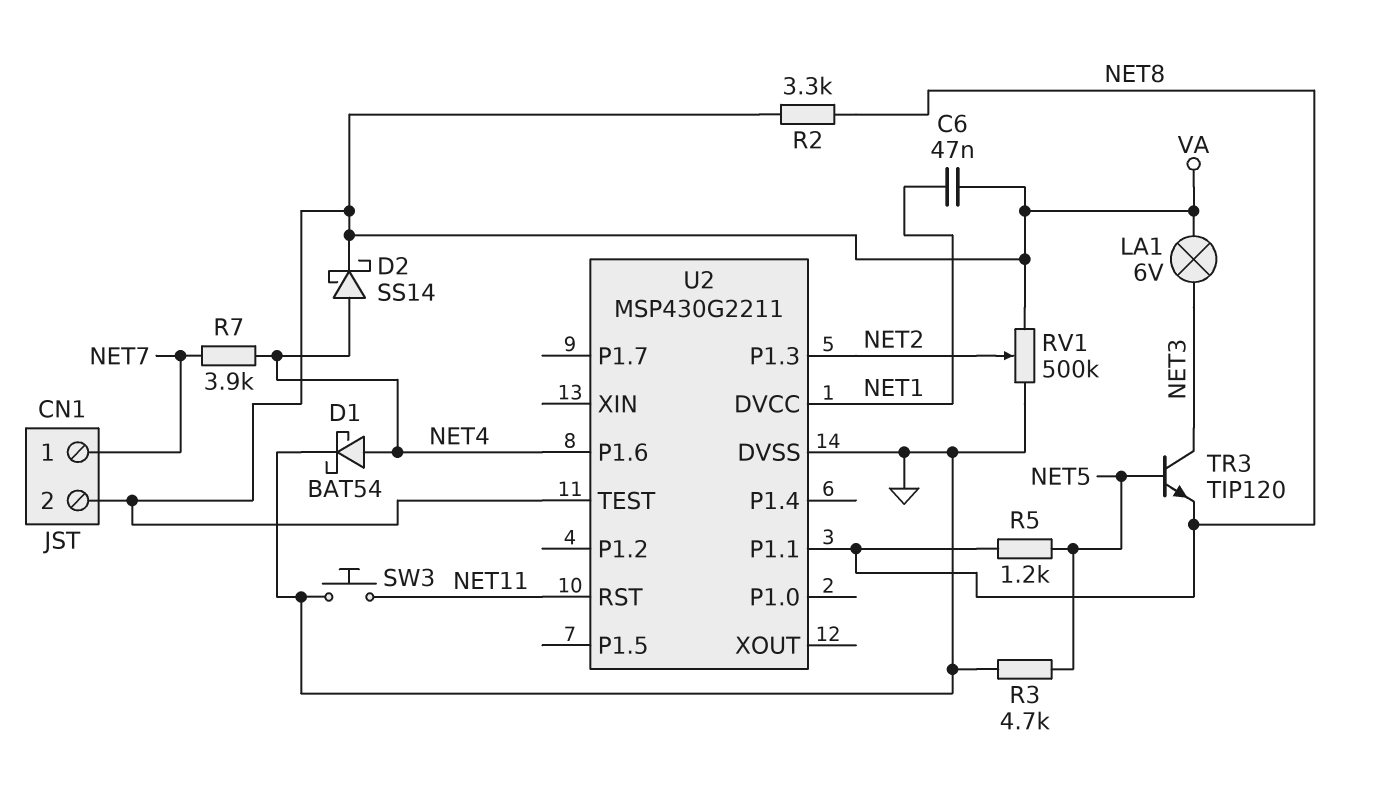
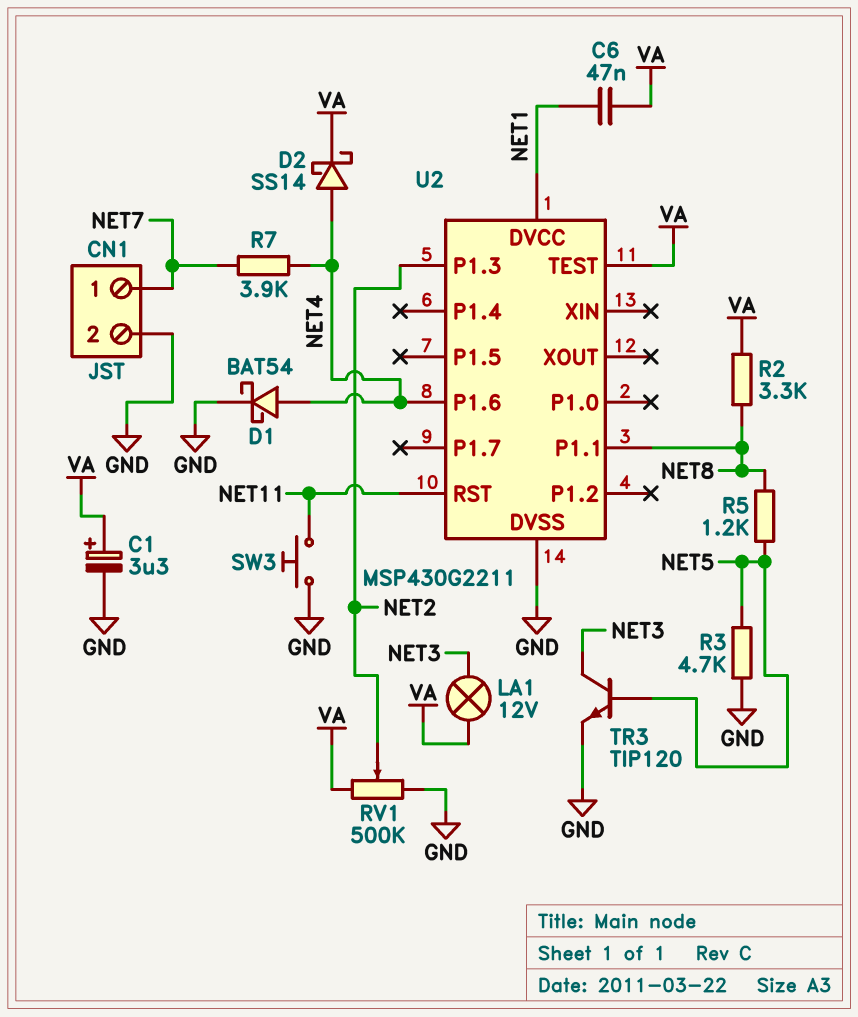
C1: none -> 3.3uF (plus VA, minus GND)
CN1 pin 2: VA -> GND
LA1: lamp 6V (NET3, VA) -> lamp 12V (NET3, VA)
TR3: NPN TIP120 (B NET5, C NET3, E NET8) -> NPN TIP120 (B NET5, C NET3, E GND)

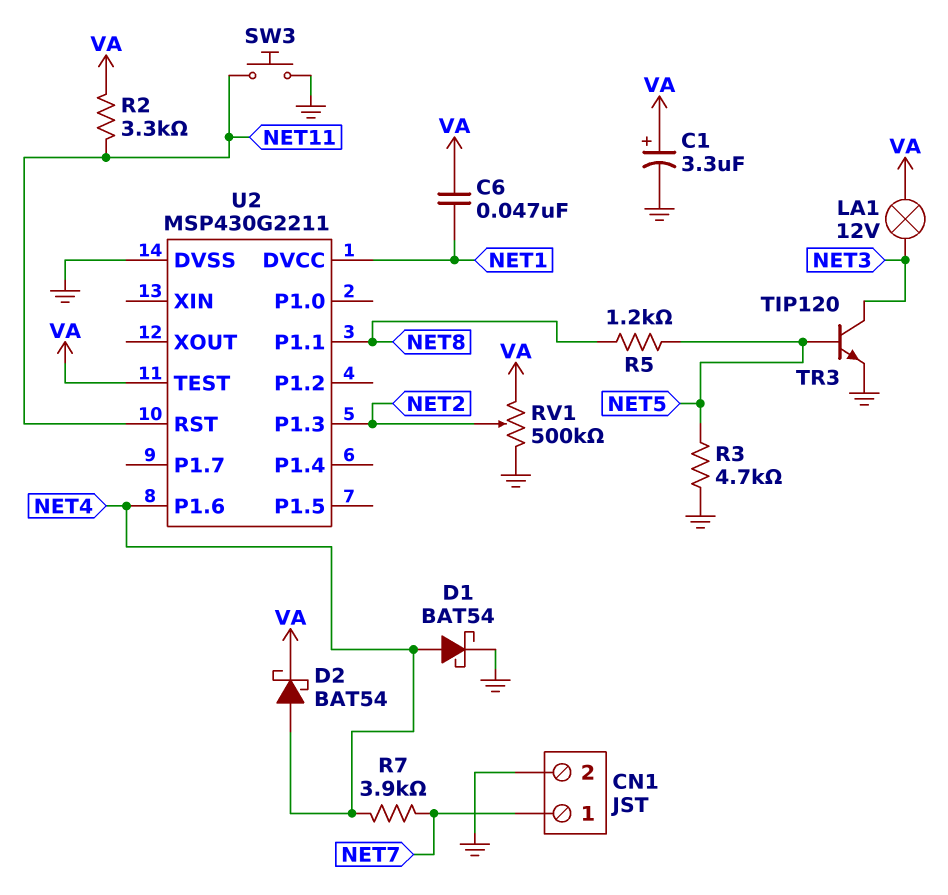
D2: schottky SS14 (A NET4, K VA) -> schottky BAT54 (A NET4, K VA)
R2: 3.3k (NET8, VA) -> 3.3k (NET11, VA)

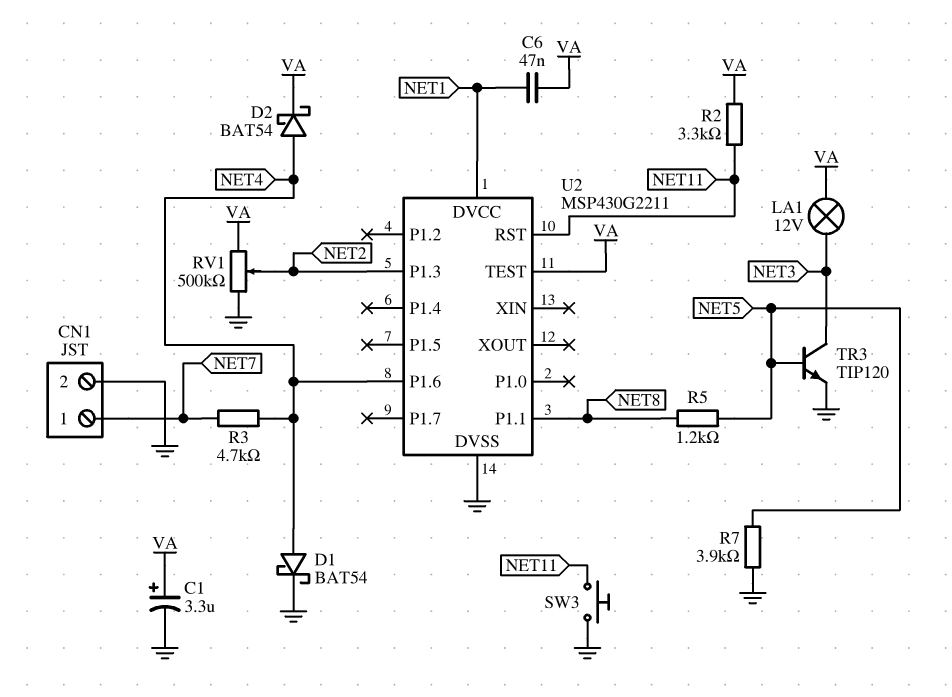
R3: 4.7k (GND, NET5) -> 4.7k (NET4, NET7)
R7: 3.9k (NET4, NET7) -> 3.9k (GND, NET5)

